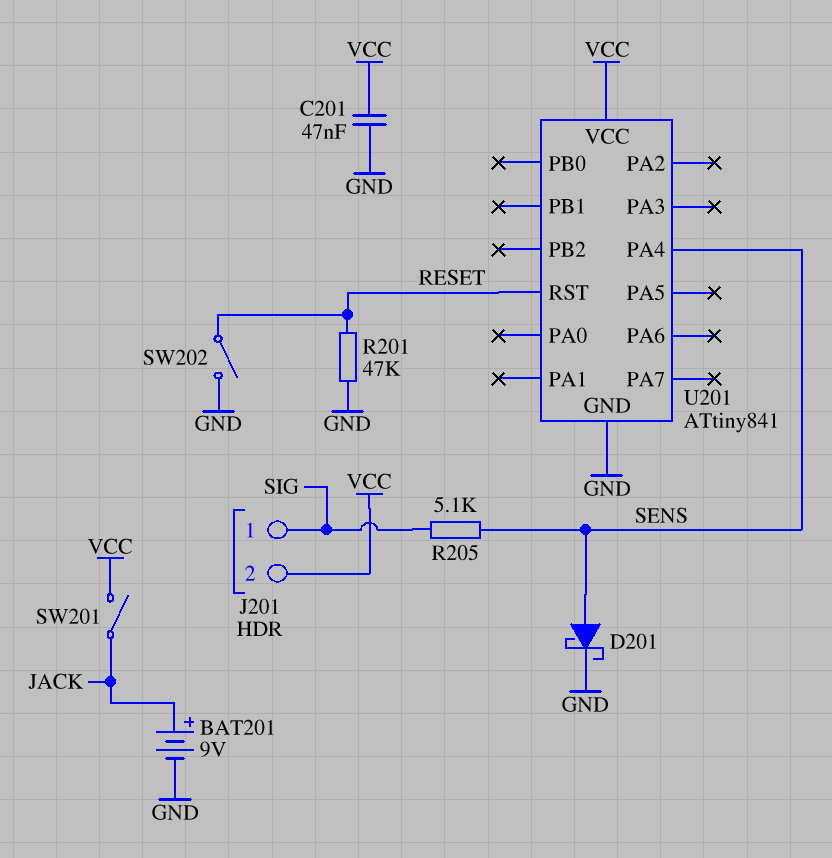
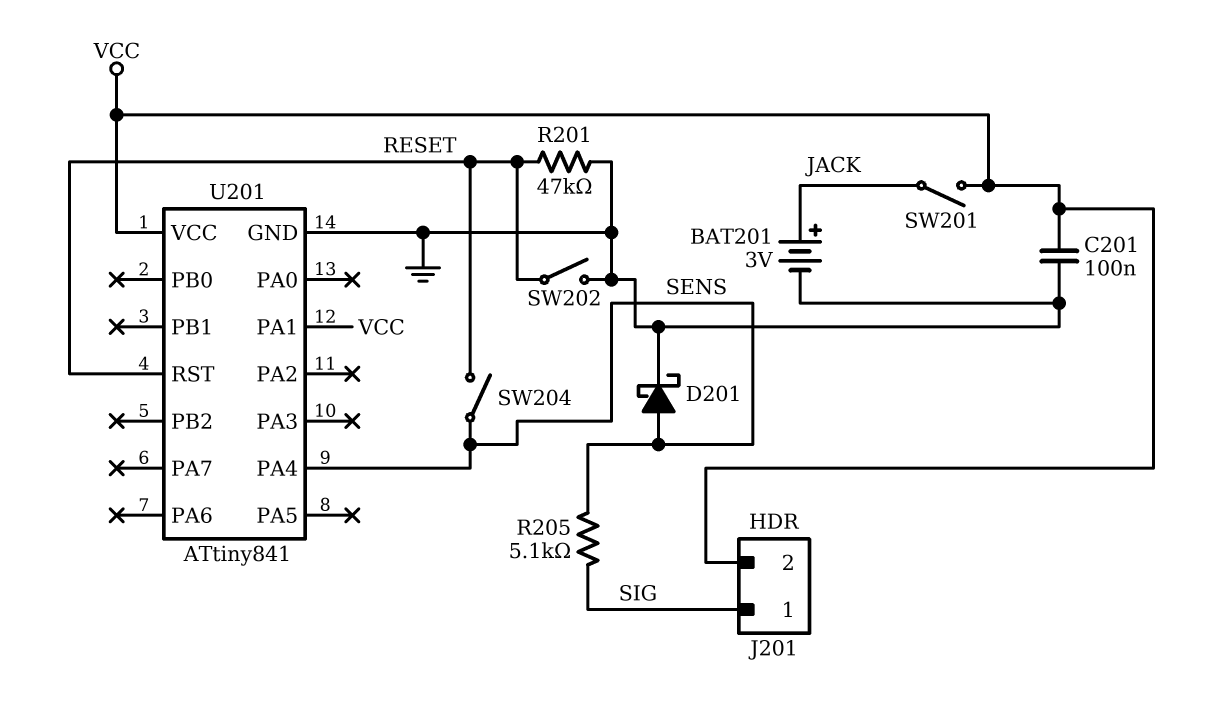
BAT201: 9V (plus JACK, minus GND) -> 3V (plus JACK, minus GND)
C201: 47nF (GND, VCC) -> 100nF (GND, VCC)
SW204: none -> switch (RESET, SENS)
U201 pin PA1: none -> VCC

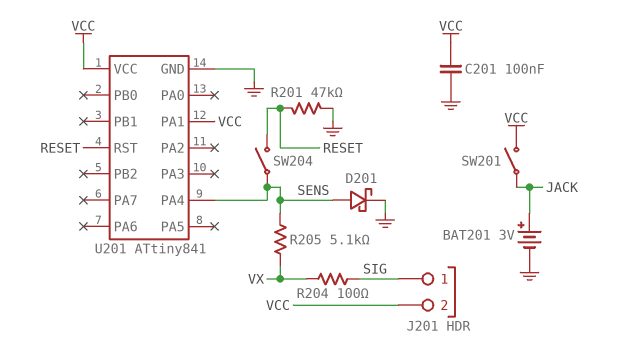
R204: none -> 100 (SIG, VX)
R205: 5.1k (SENS, SIG) -> 5.1k (SENS, VX)
SW202: switch (GND, RESET) -> none

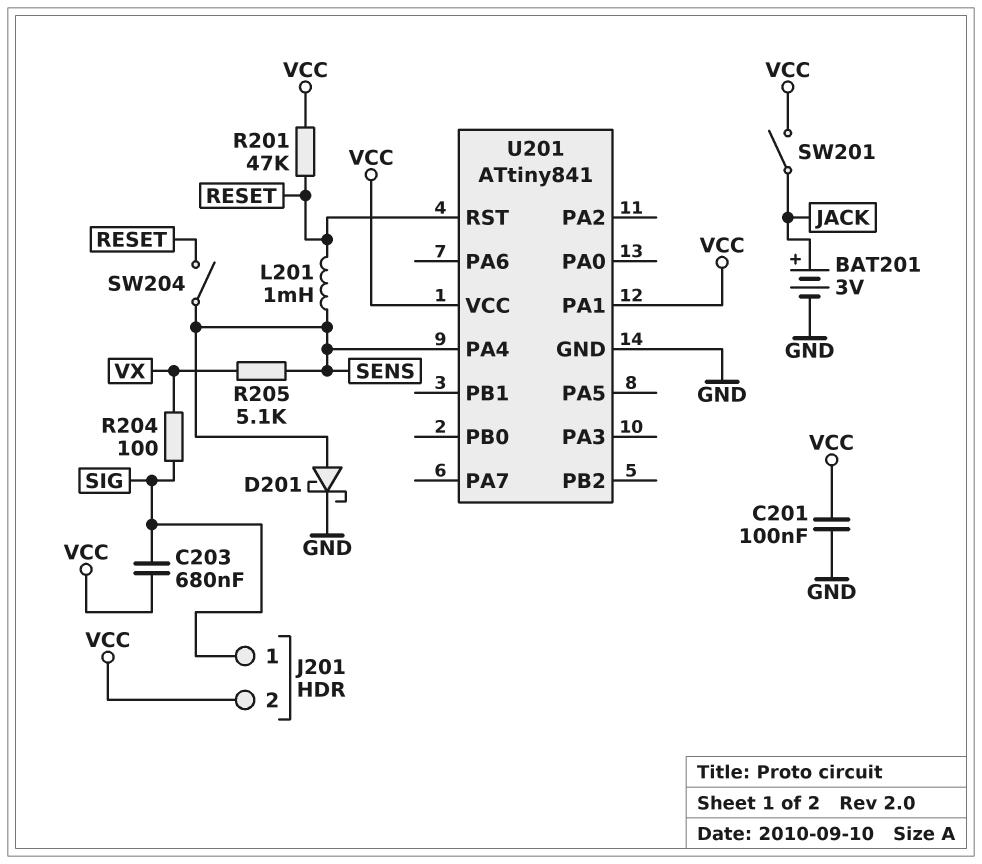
C203: none -> 680nF (SIG, VCC)
L201: none -> 1mH (RESET, SENS)
R201: 47k (GND, RESET) -> 47k (RESET, VCC)

